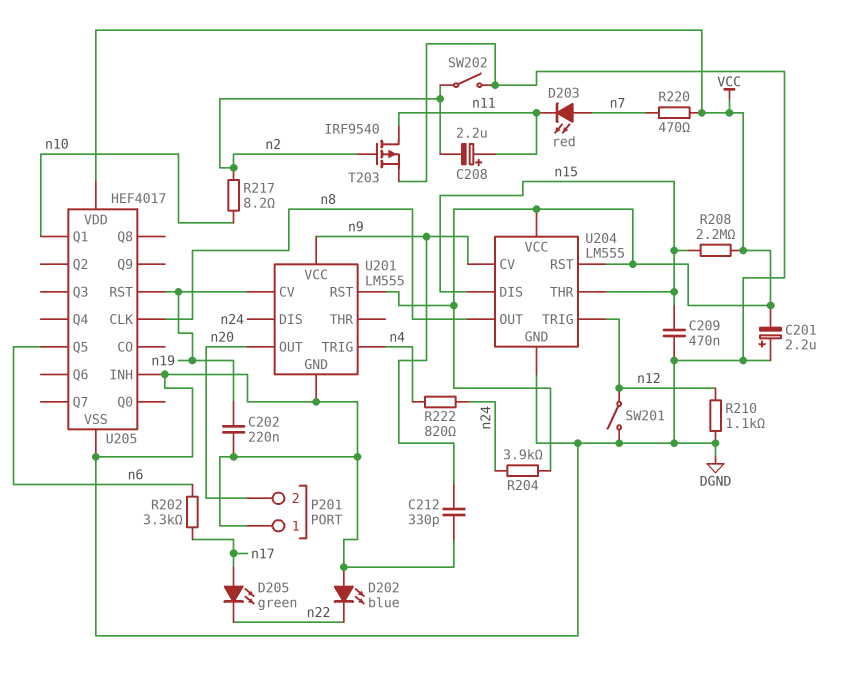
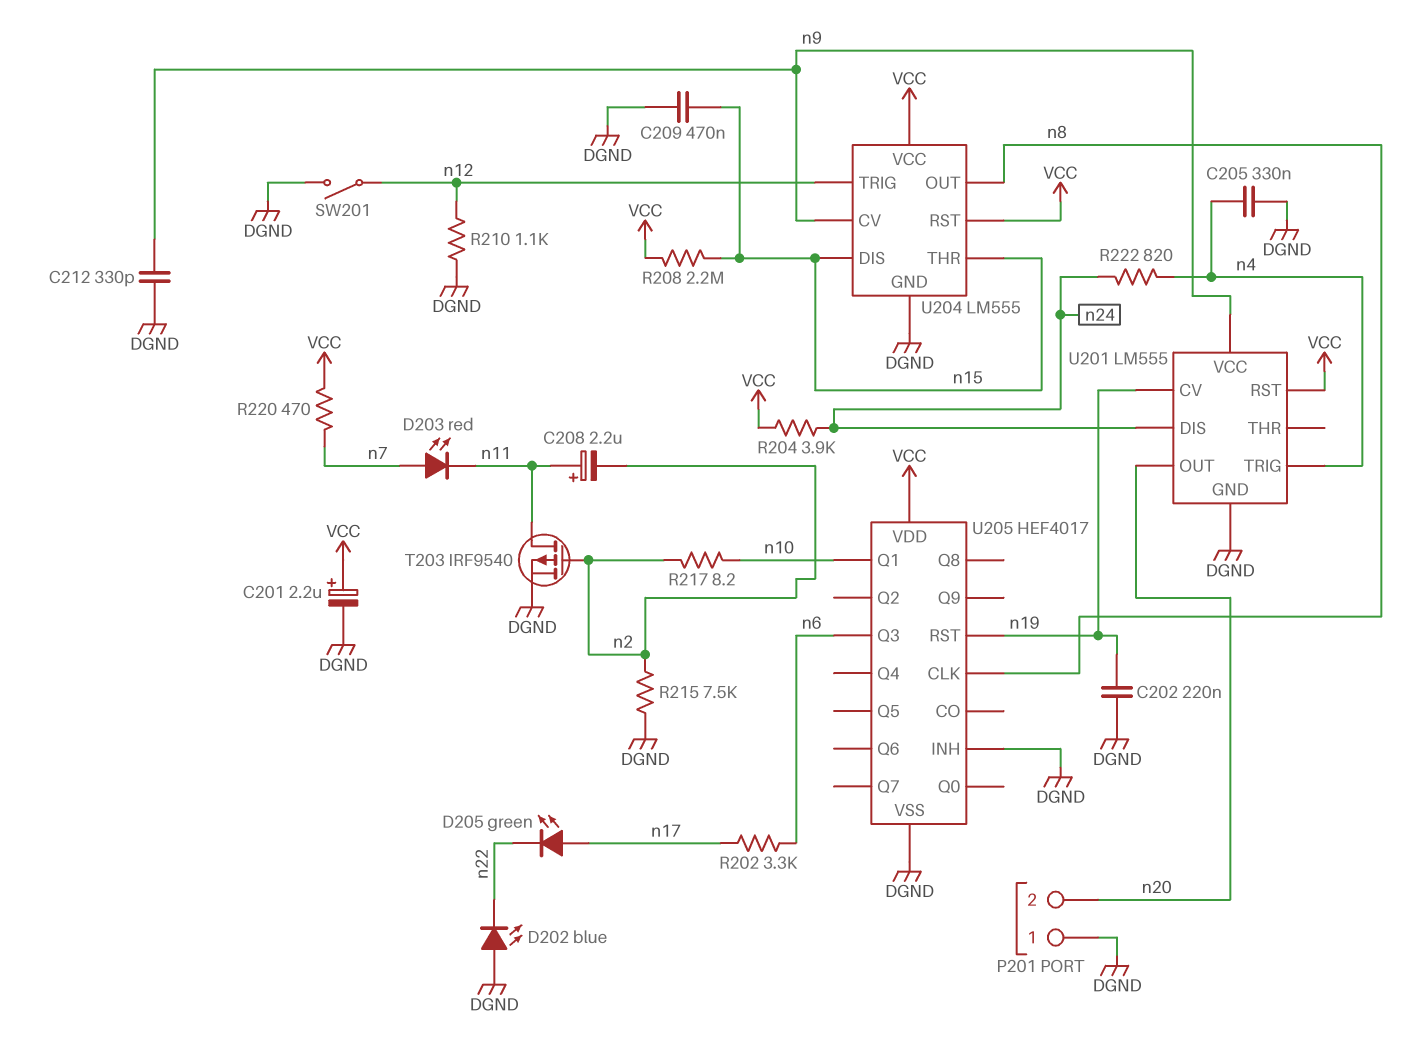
C201: 2.2uF (plus DGND, minus VCC) -> 2.2uF (plus VCC, minus DGND)
C205: none -> 330nF (DGND, n4)
R215: none -> 7.5k (DGND, n2)
SW202: switch (DGND, n2) -> none
U205 pin Q3: none -> n6
U205 pin Q5: n6 -> none

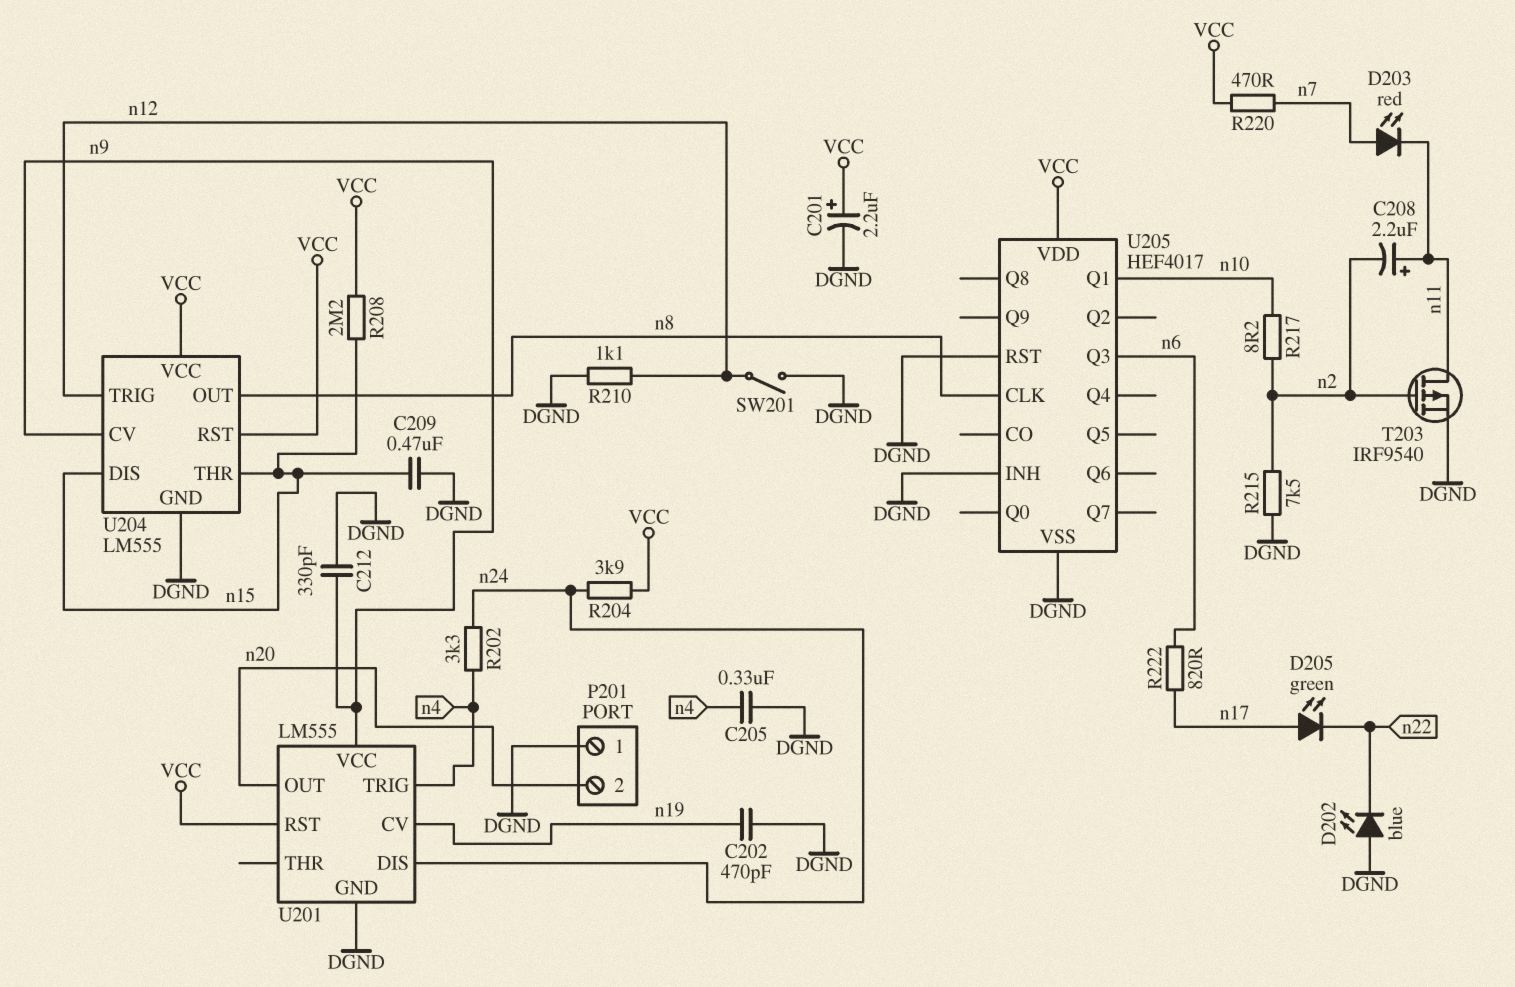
C202: 220nF (DGND, n19) -> 470pF (DGND, n19)
R202: 3.3k (n6, n17) -> 3.3k (n4, n24)
R222: 820 (n4, n24) -> 820 (n6, n17)
U205 pin RST: n19 -> DGND

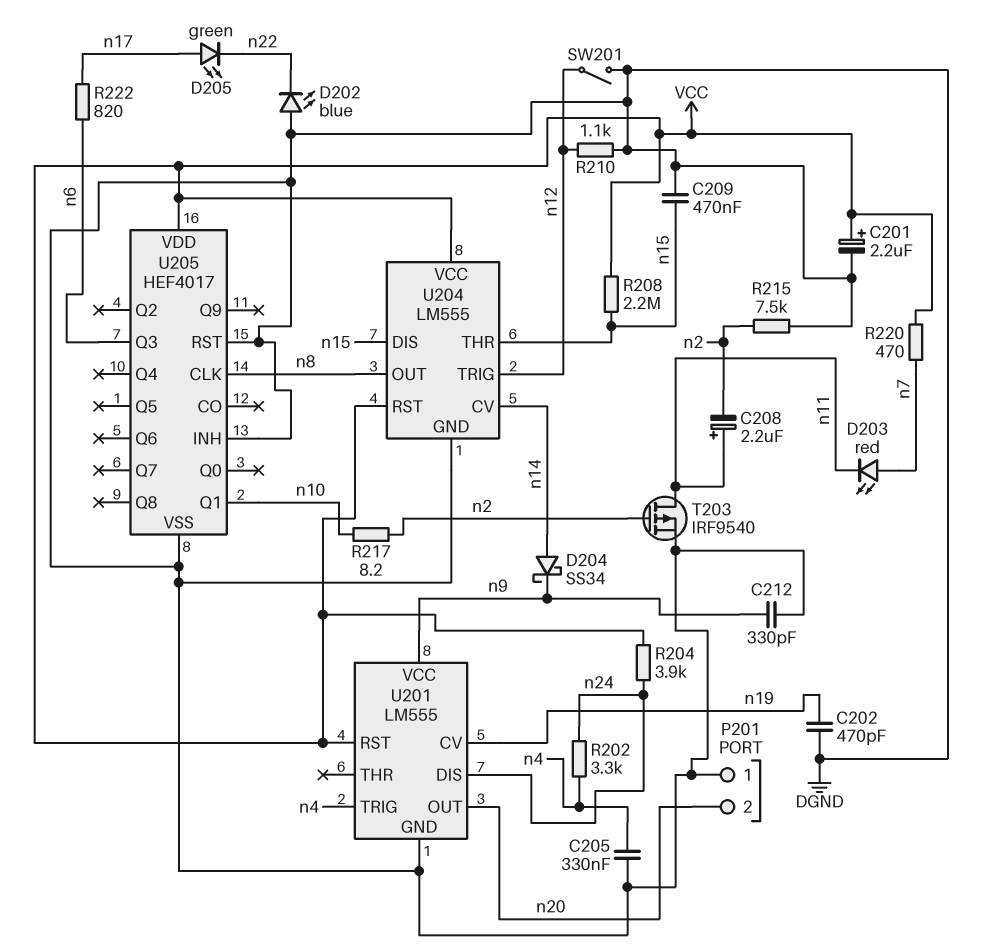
D204: none -> schottky SS34 (A n14, K n9)
U204 pin CV: n9 -> n14

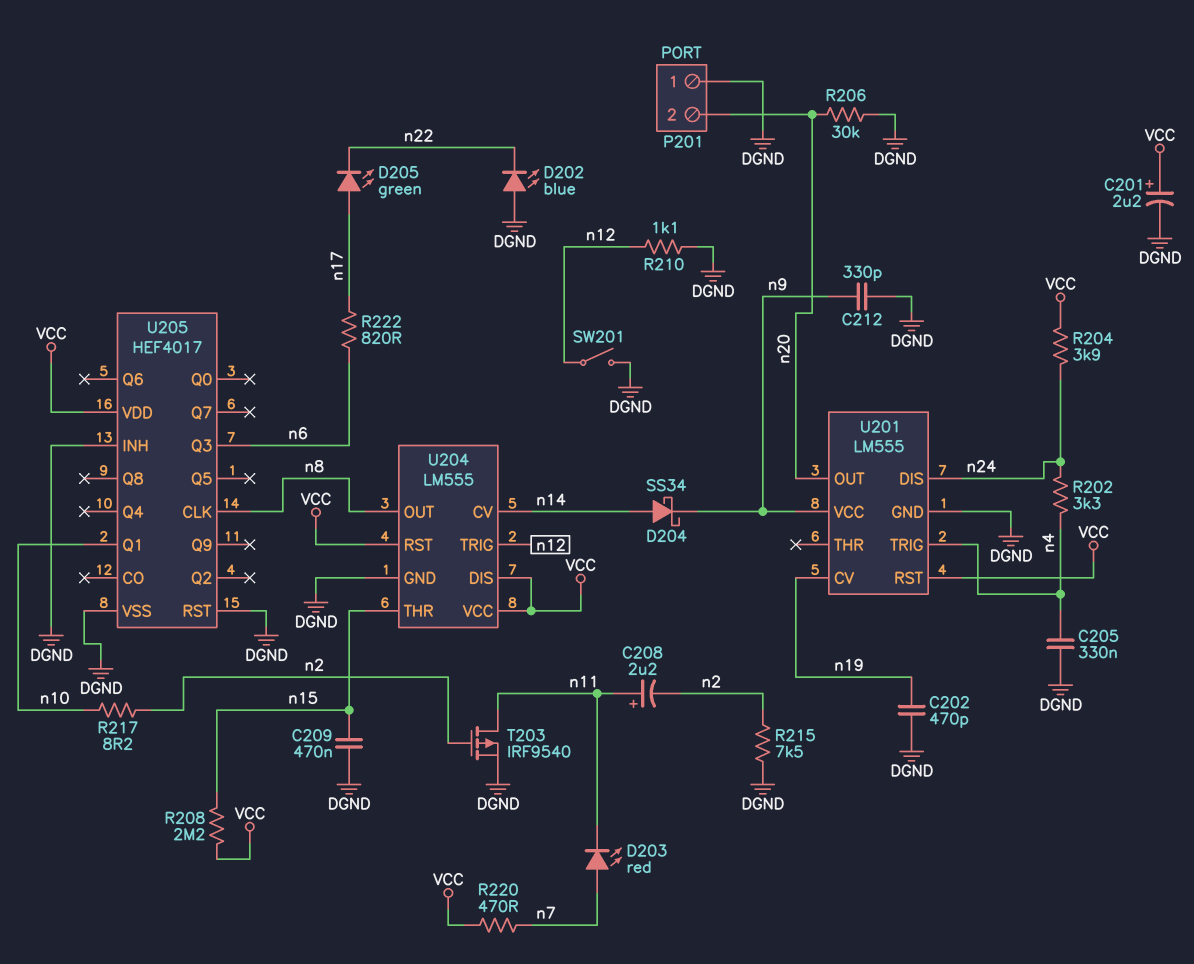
R206: none -> 30k (DGND, n20)
U204 pin DIS: n15 -> VCC

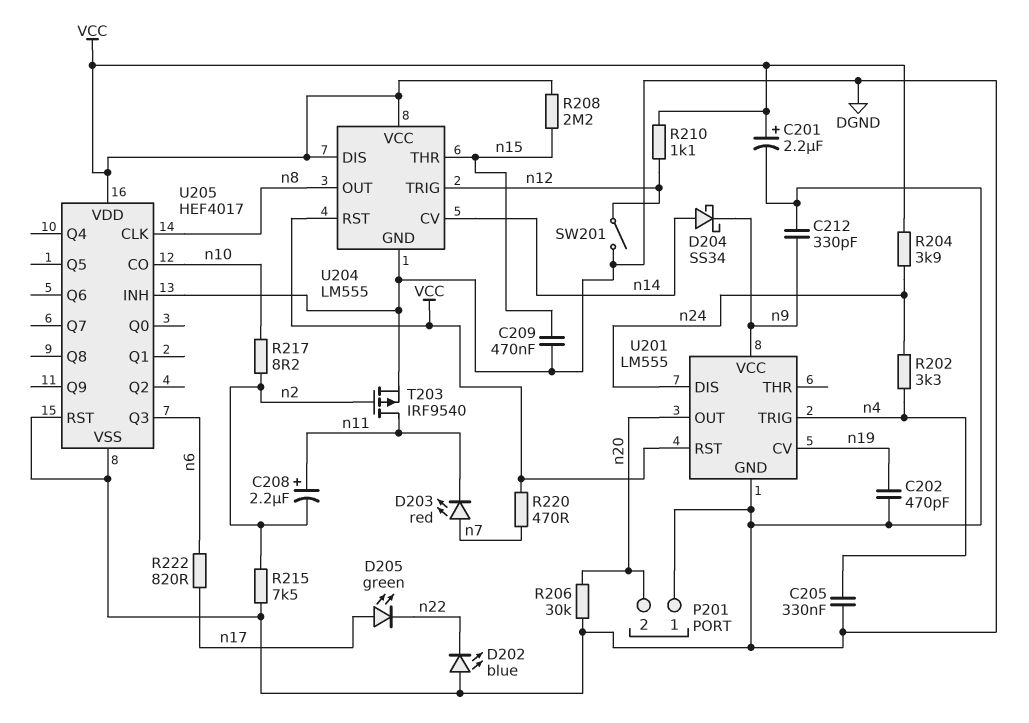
R210: 1.1k (DGND, n12) -> 1.1k (VCC, n12)
U205 pin CO: none -> n10
U205 pin Q1: n10 -> none

